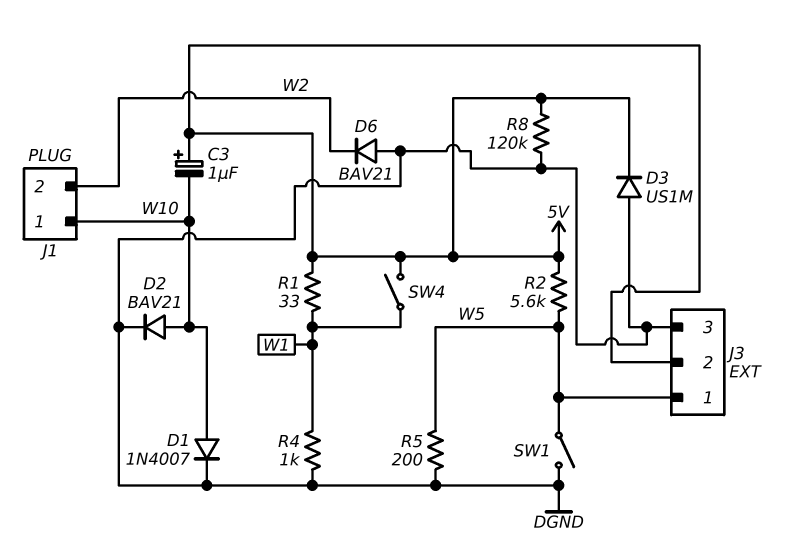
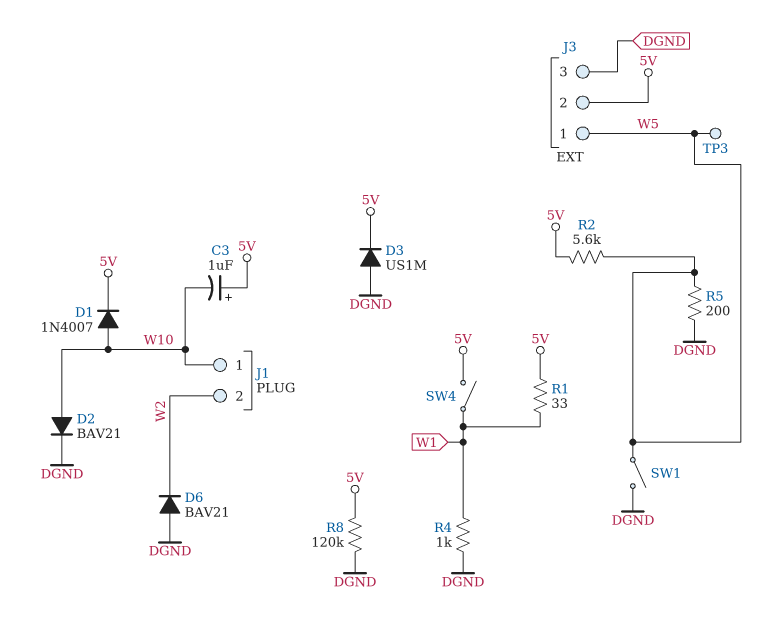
D1: diode 1N4007 (A W10, K DGND) -> diode 1N4007 (A W10, K 5V)
TP3: none -> test point (W5)

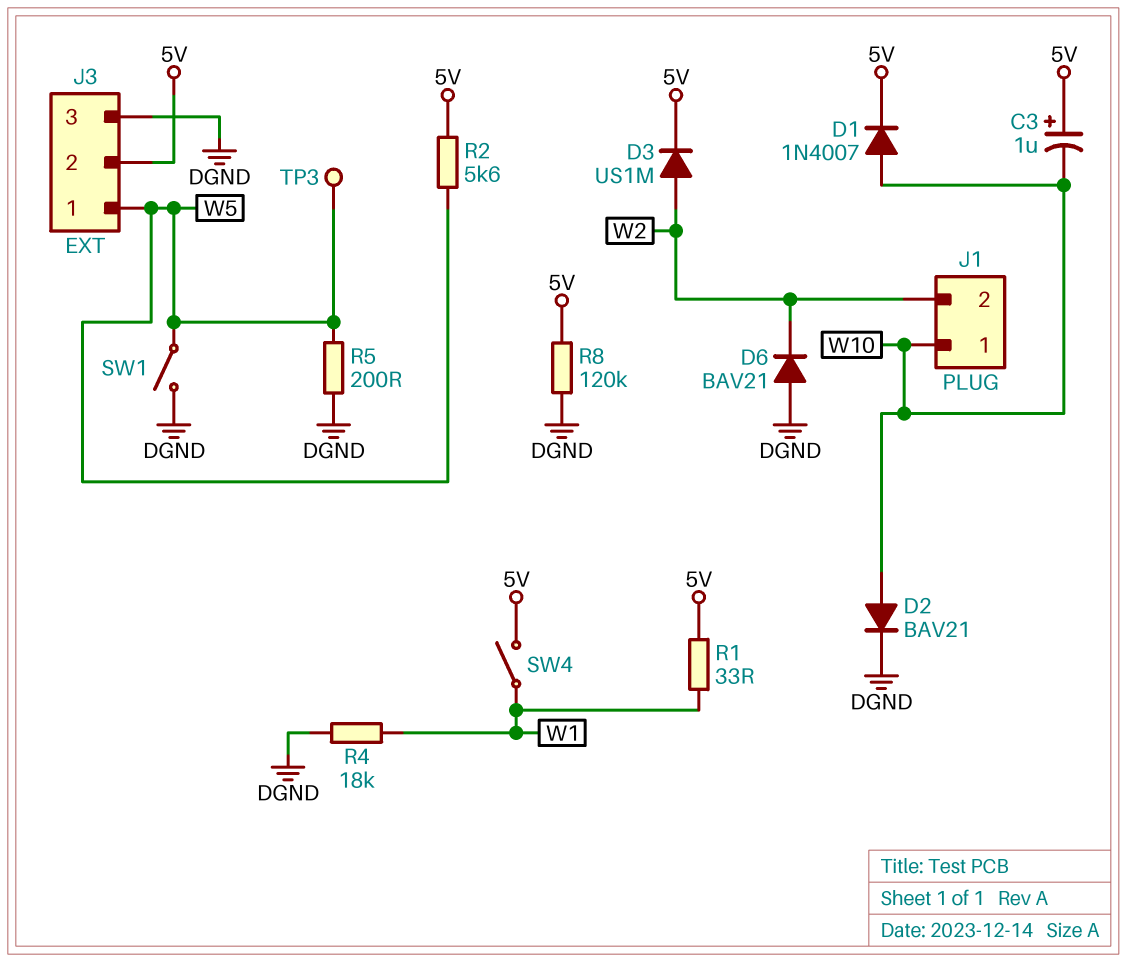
D3: diode US1M (A DGND, K 5V) -> diode US1M (A W2, K 5V)
R4: 1k (DGND, W1) -> 18k (DGND, W1)

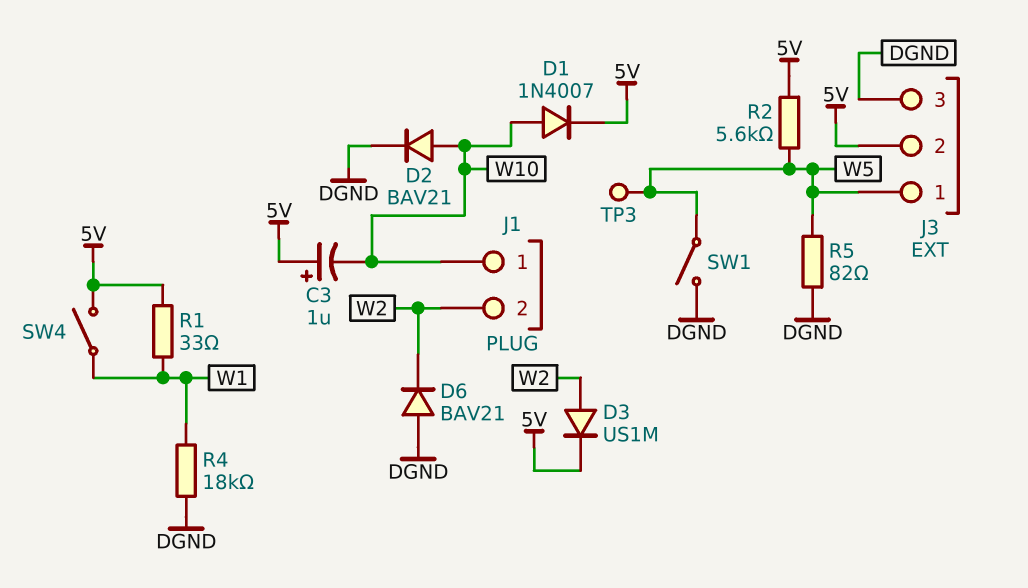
R5: 200 (DGND, W5) -> 82 (DGND, W5)
R8: 120k (5V, DGND) -> none

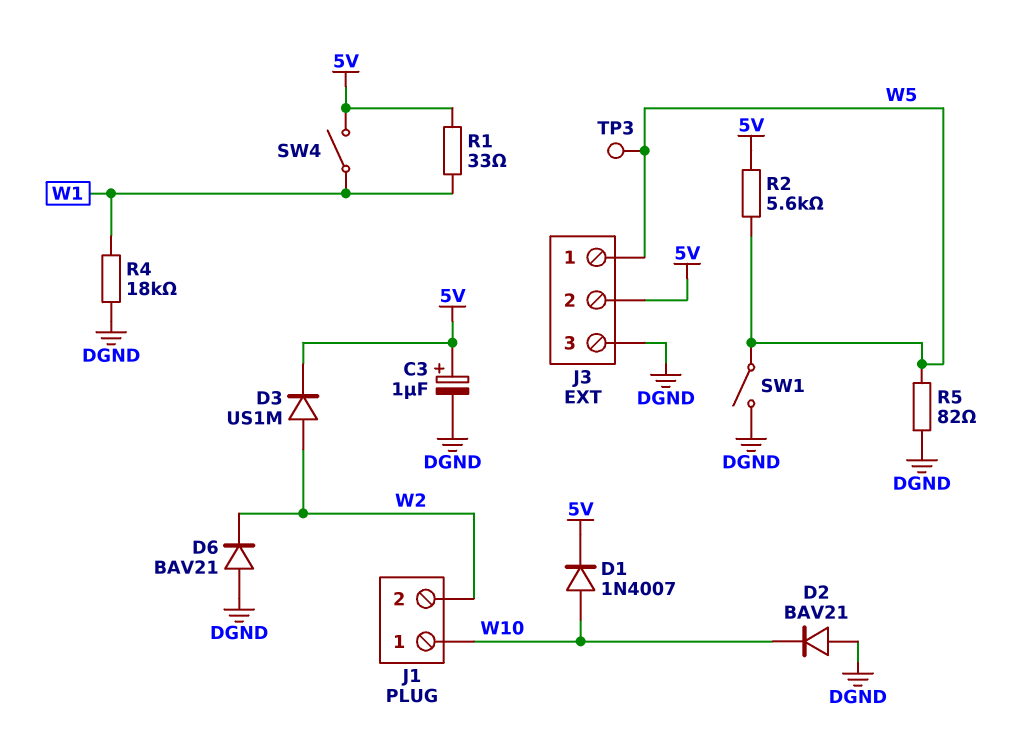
C3: 1uF (plus 5V, minus W10) -> 1uF (plus 5V, minus DGND)
D2: diode BAV21 (A W10, K DGND) -> diode BAV21 (A DGND, K W10)

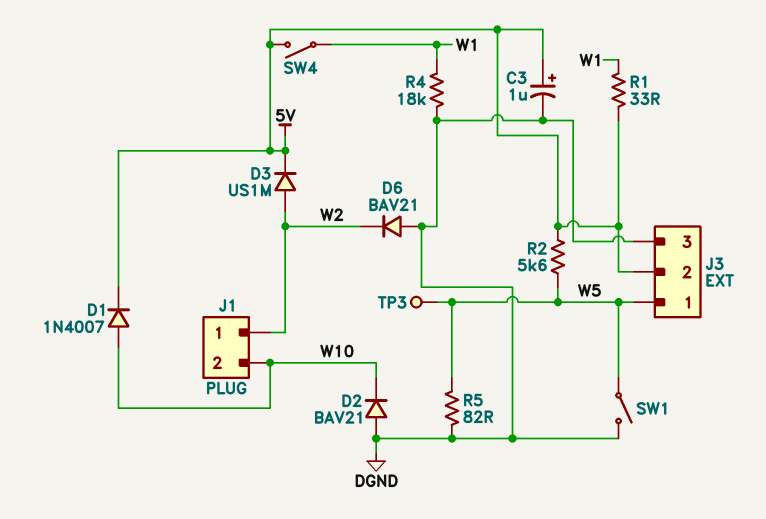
J1 pin 1: W10 -> W2
J1 pin 2: W2 -> W10

